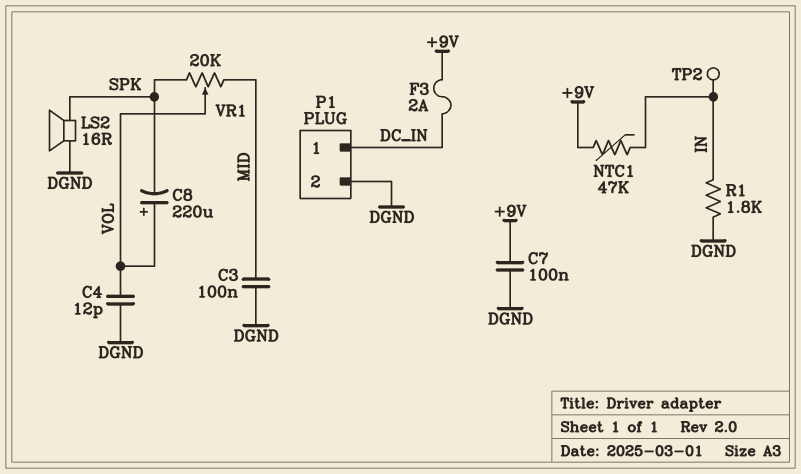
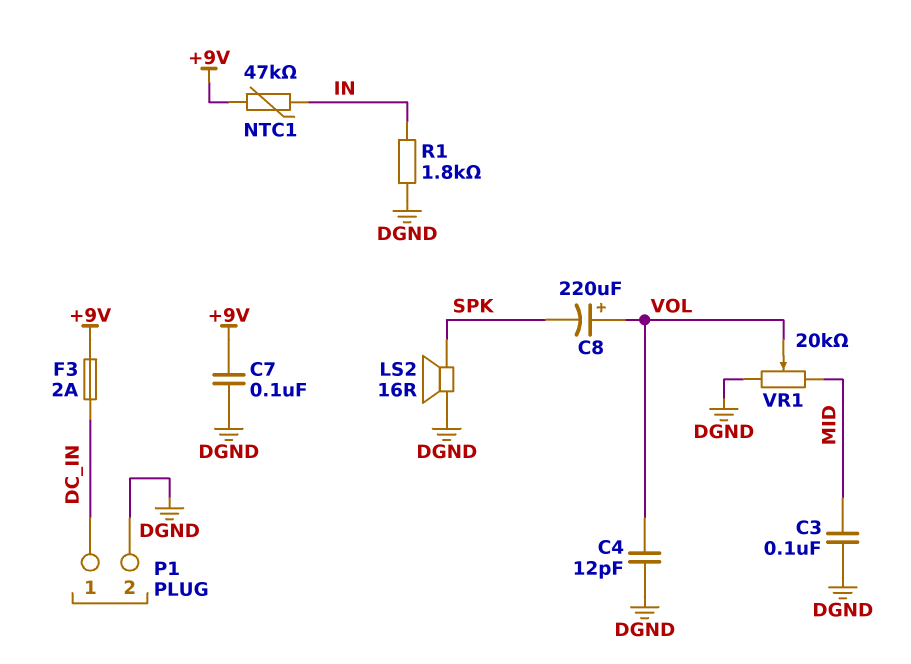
TP2: test point (IN) -> none
VR1: 20k (MID, SPK, wiper VOL) -> 20k (DGND, MID, wiper VOL)

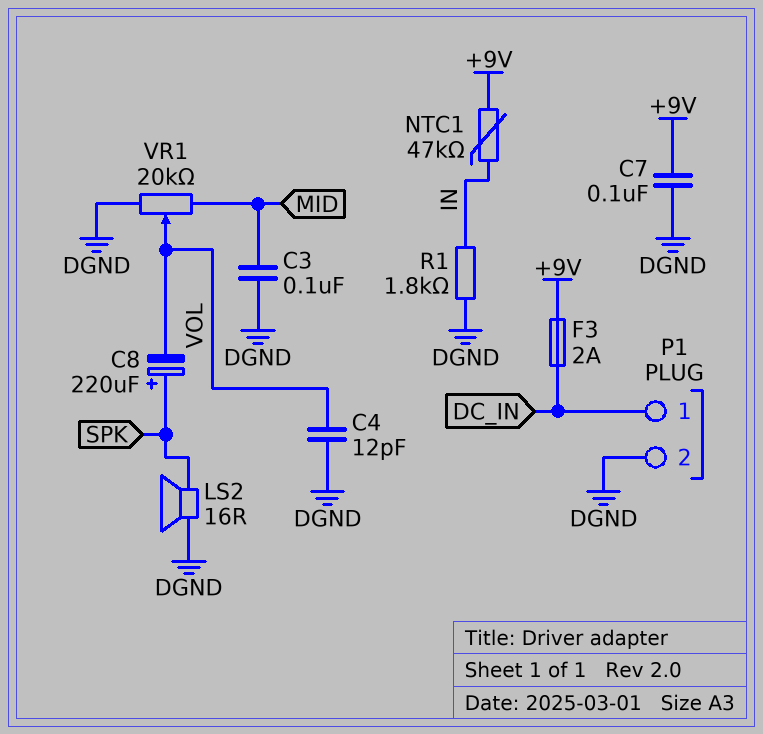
C8: 220uF (plus VOL, minus SPK) -> 220uF (plus SPK, minus VOL)

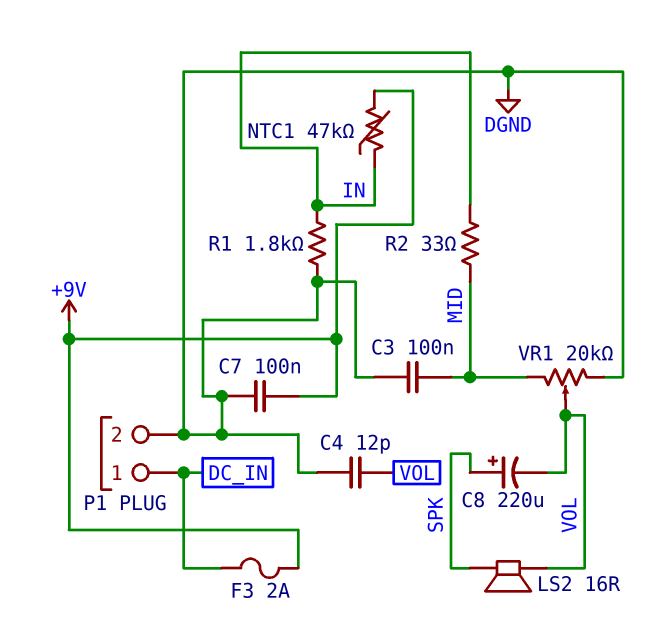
LS2: speaker 16R (DGND, SPK) -> speaker 16R (SPK, VOL)
R2: none -> 33 (IN, MID)

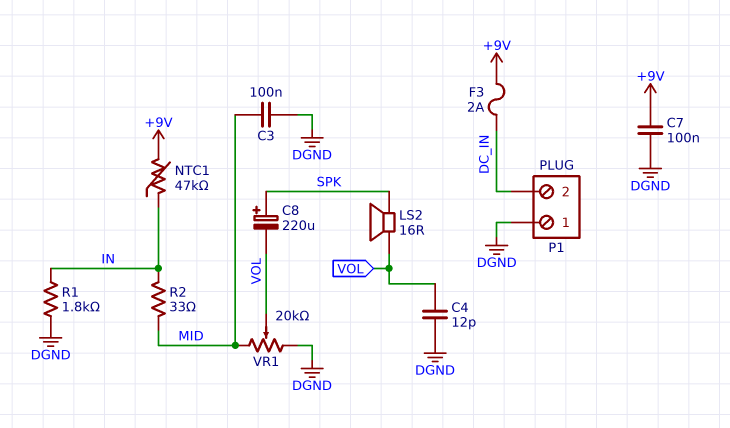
P1 pin 1: DC_IN -> DGND
P1 pin 2: DGND -> DC_IN

